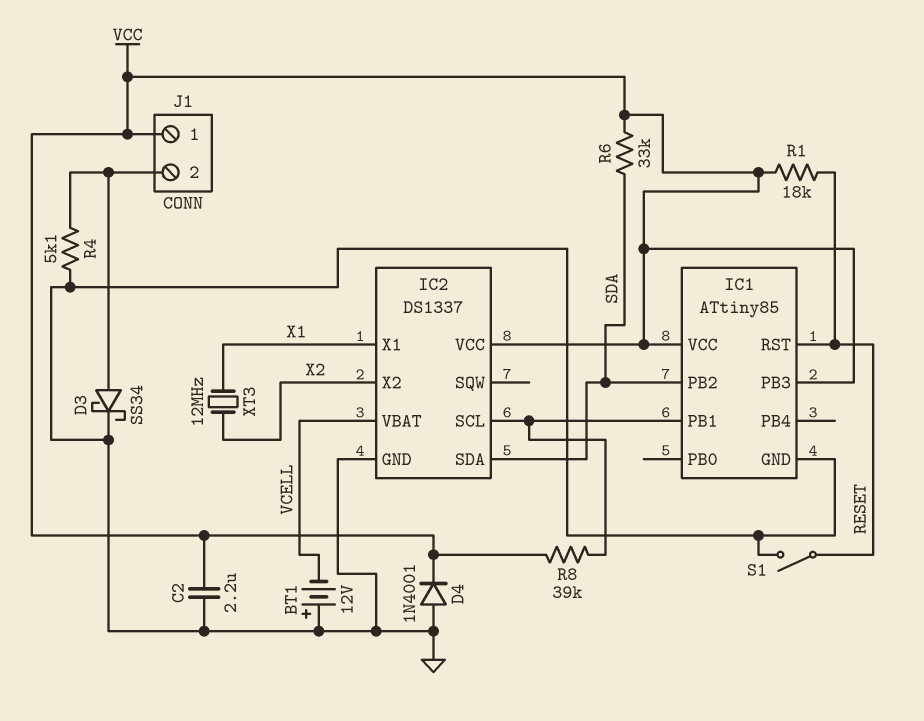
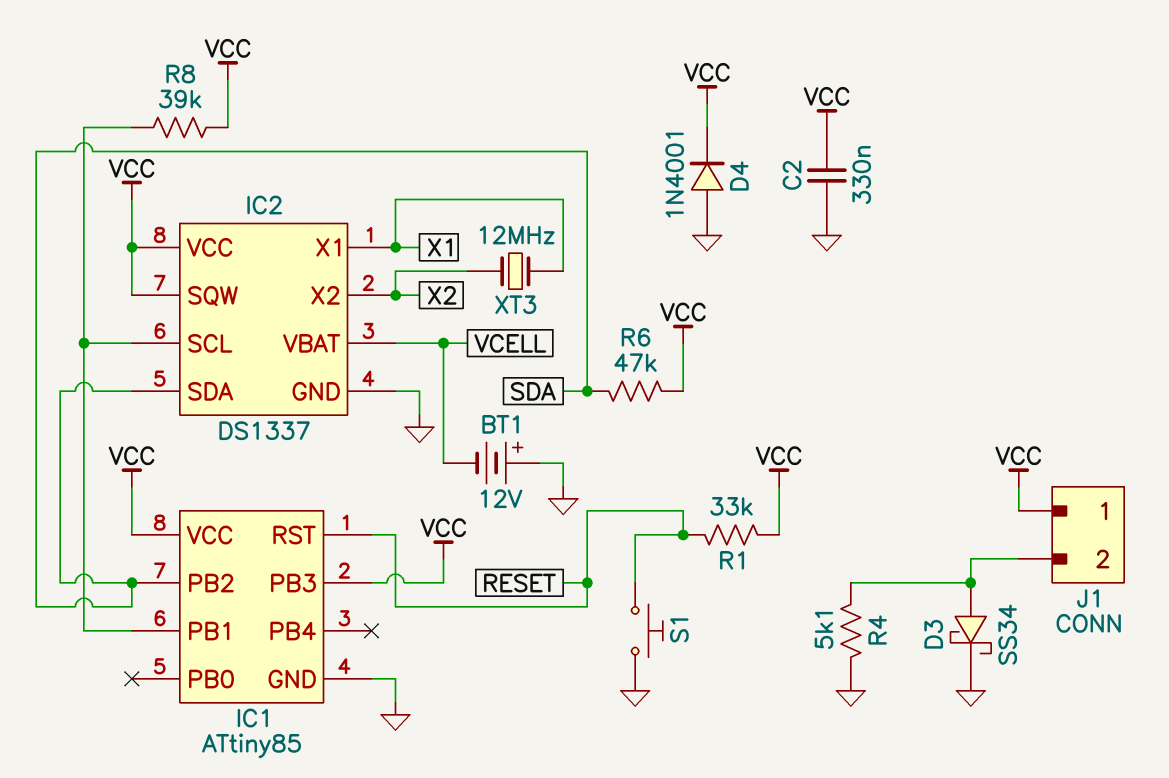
C2: 2.2uF (GND, VCC) -> 330nF (GND, VCC)
IC2 pin SQW: none -> VCC
R1: 18k (RESET, VCC) -> 33k (RESET, VCC)
R6: 33k (SDA, VCC) -> 47k (SDA, VCC)
S1: switch (GND, RESET) -> button (GND, RESET)

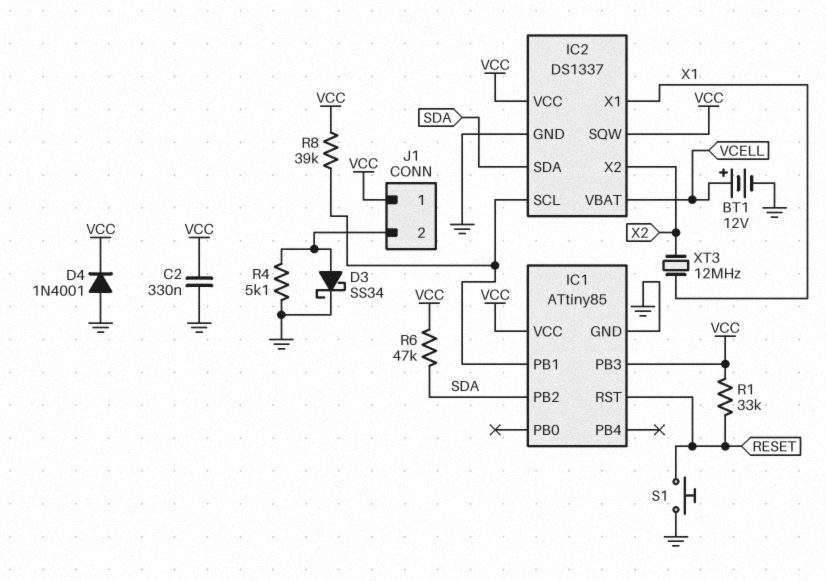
BT1: 12V (plus GND, minus VCELL) -> 12V (plus VCELL, minus GND)

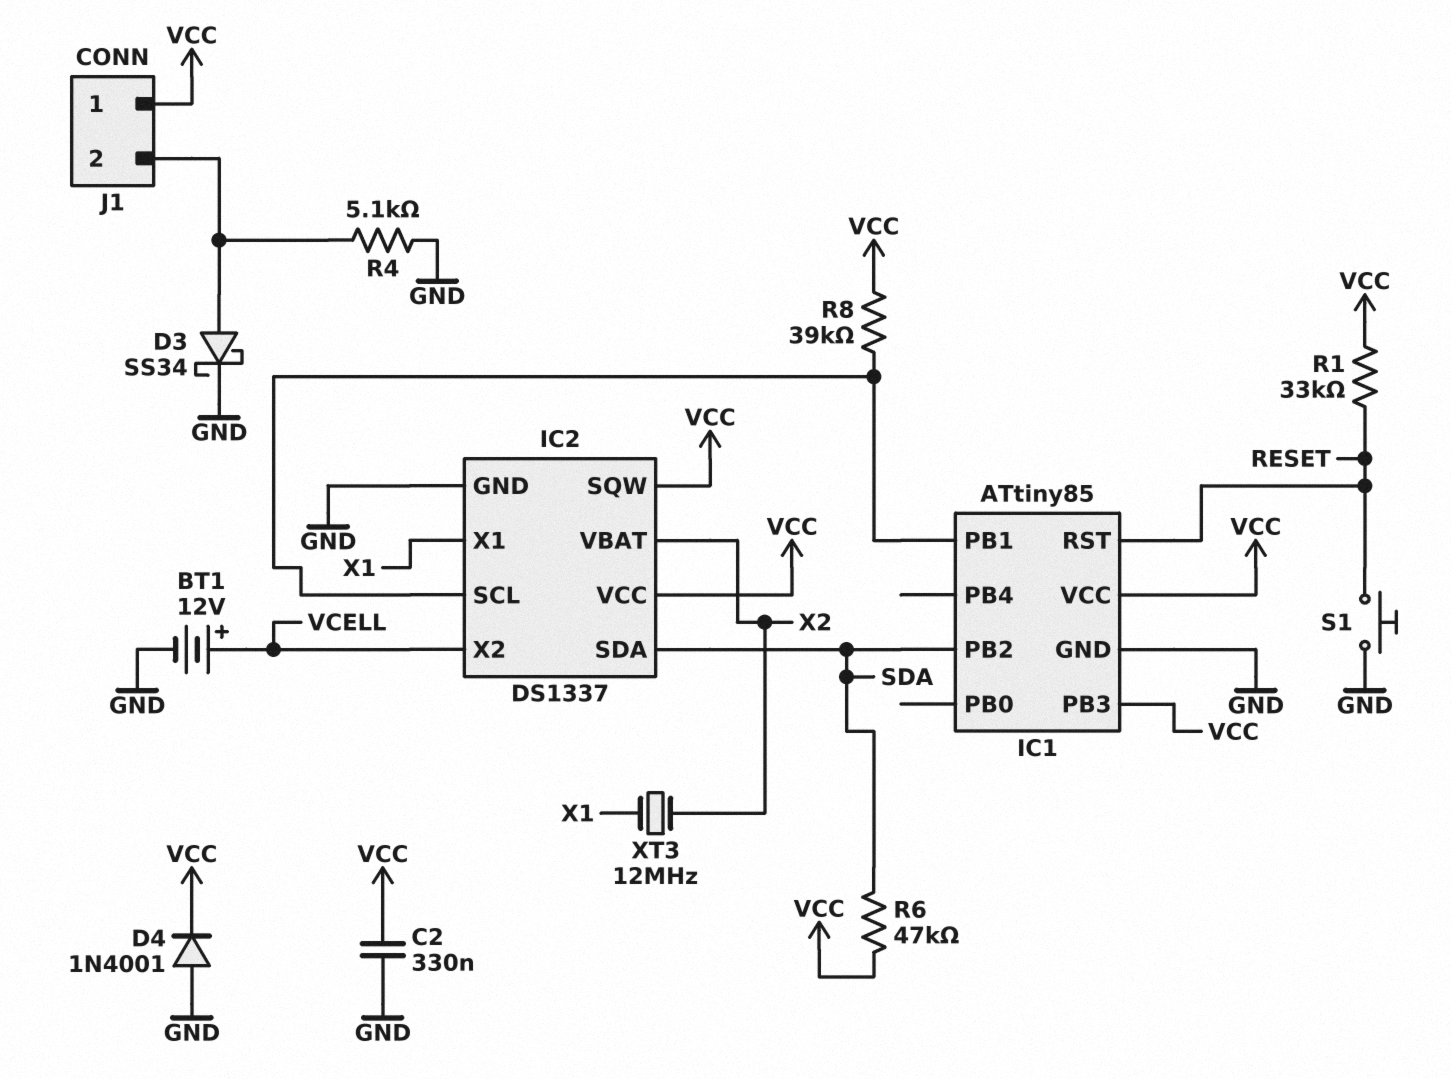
IC2 pin VBAT: VCELL -> X2
IC2 pin X2: X2 -> VCELL

